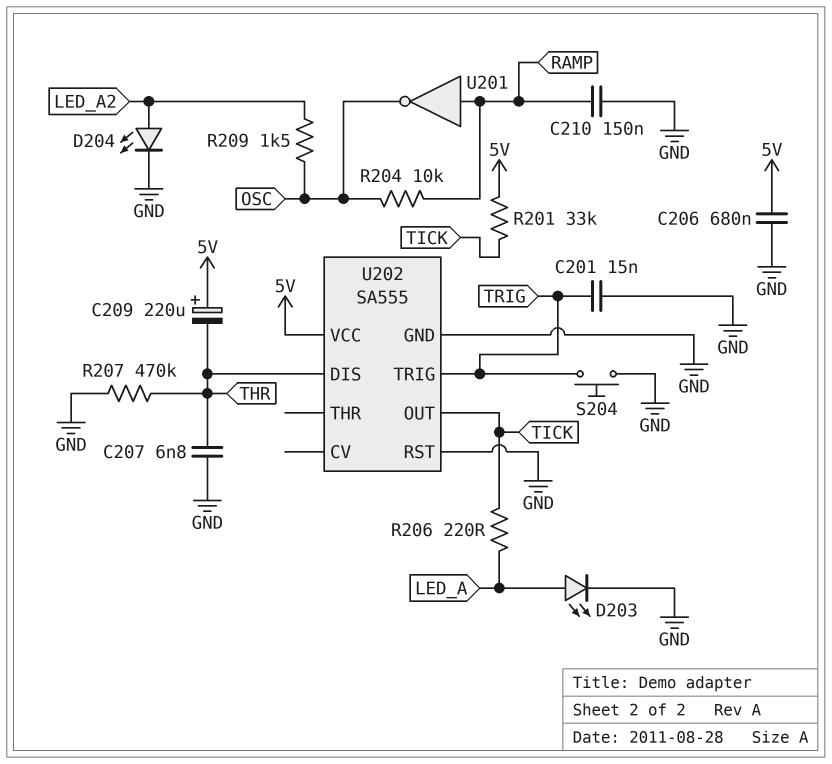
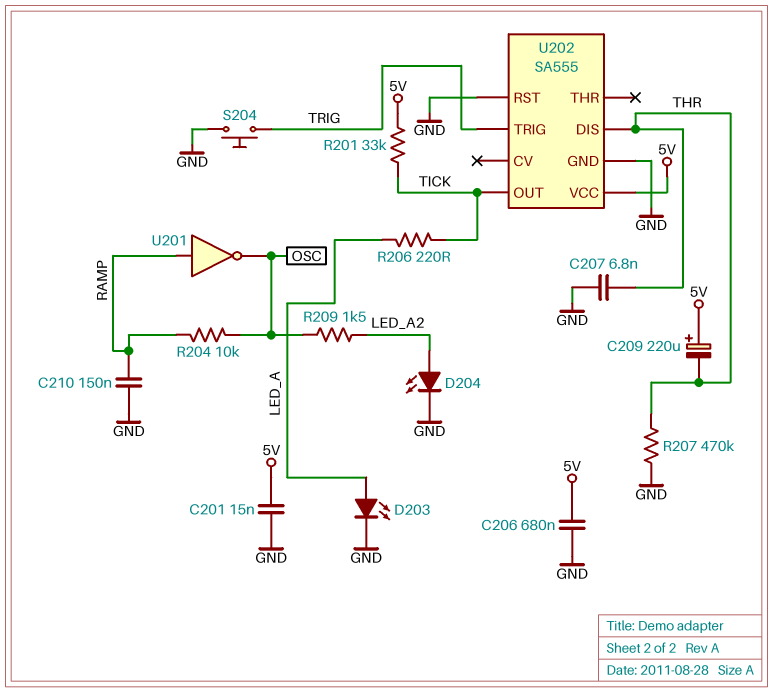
C201: 15nF (GND, TRIG) -> 15nF (5V, GND)

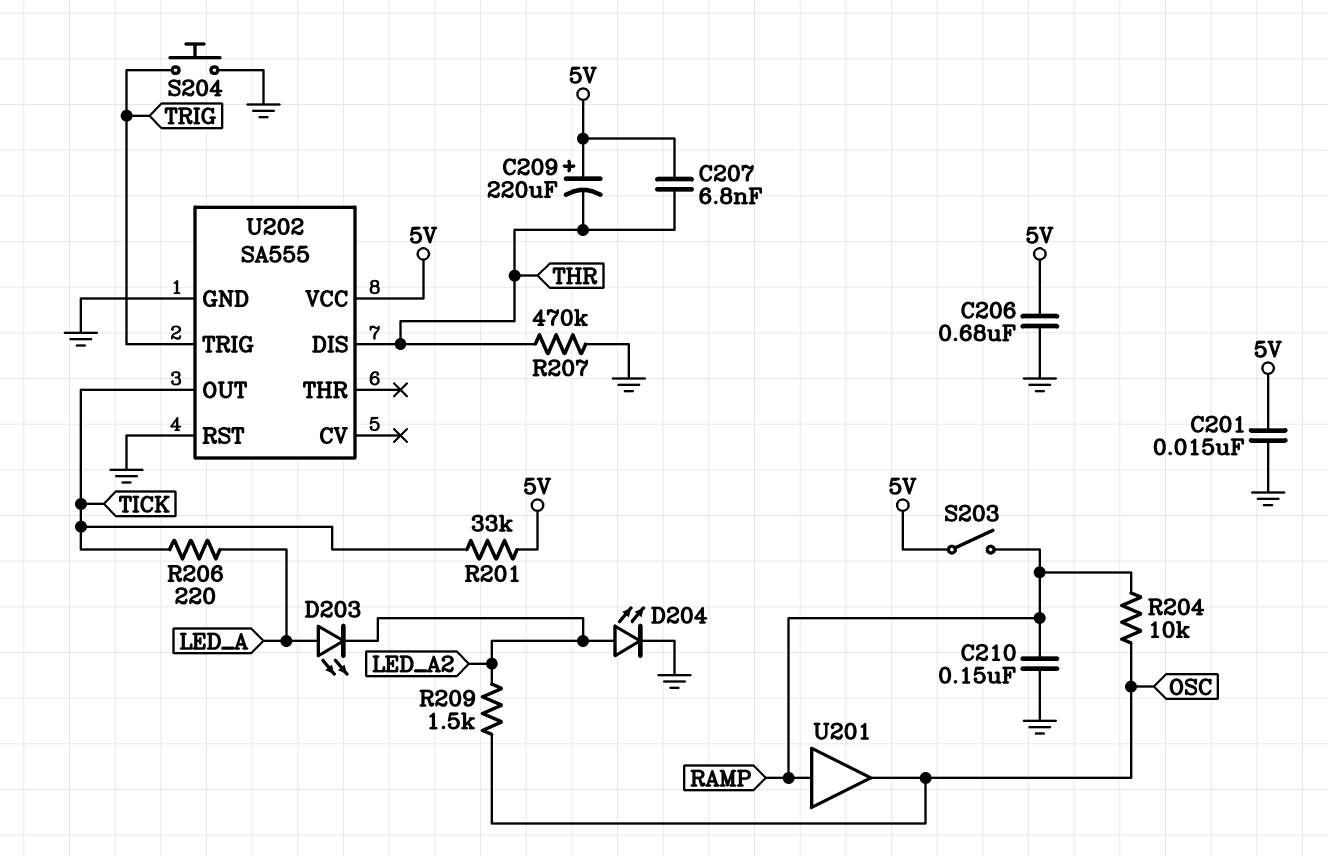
C207: 6.8nF (GND, THR) -> 6.8nF (5V, THR)
D203: LED (A LED_A, K GND) -> LED (A LED_A, K LED_A2)
S203: none -> switch (5V, RAMP)
U201: NOT (in RAMP, out OSC) -> buffer (in RAMP, out OSC)

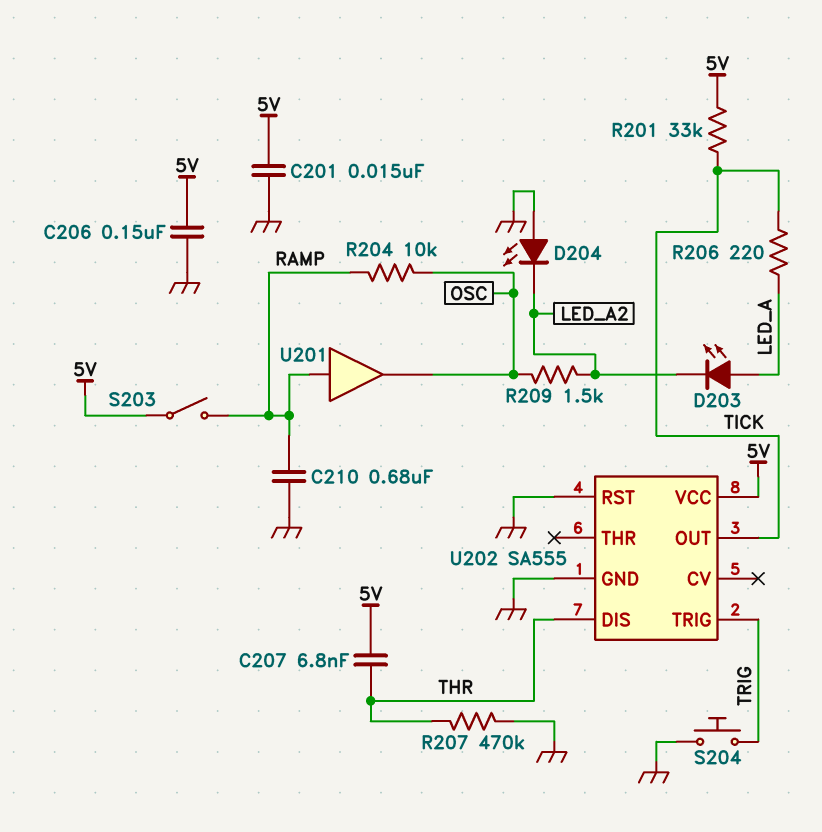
C206: 680nF (5V, GND) -> 150nF (5V, GND)
C209: 220uF (plus 5V, minus THR) -> none
C210: 150nF (GND, RAMP) -> 680nF (GND, RAMP)
D204: LED (A LED_A2, K GND) -> LED (A GND, K LED_A2)

